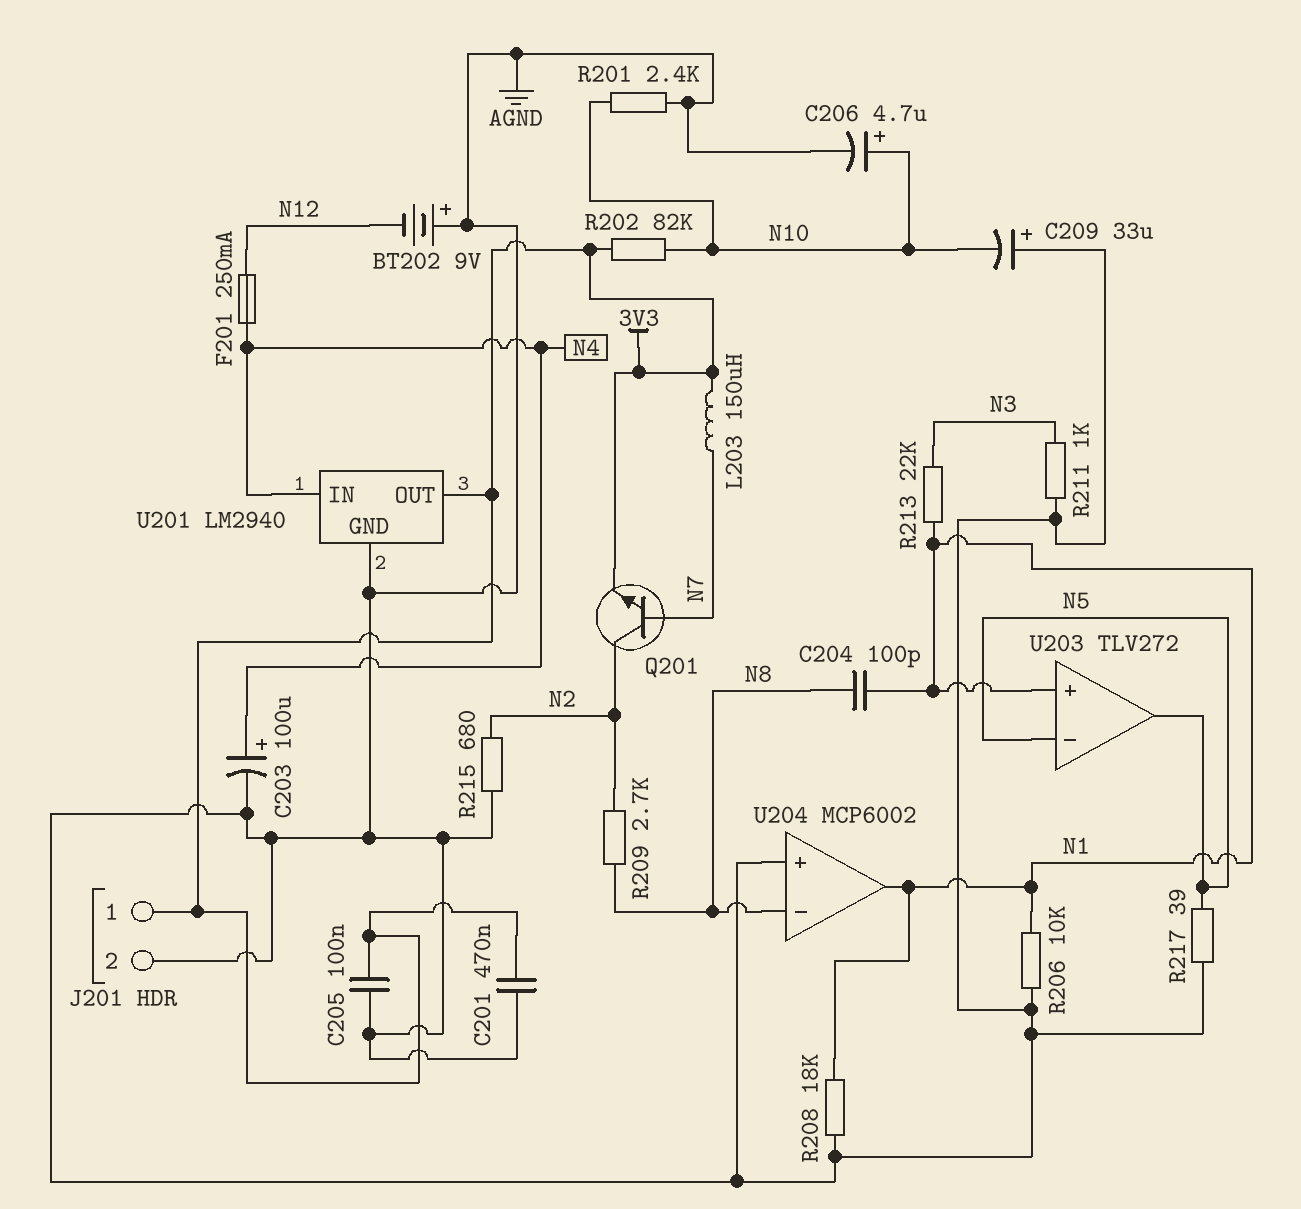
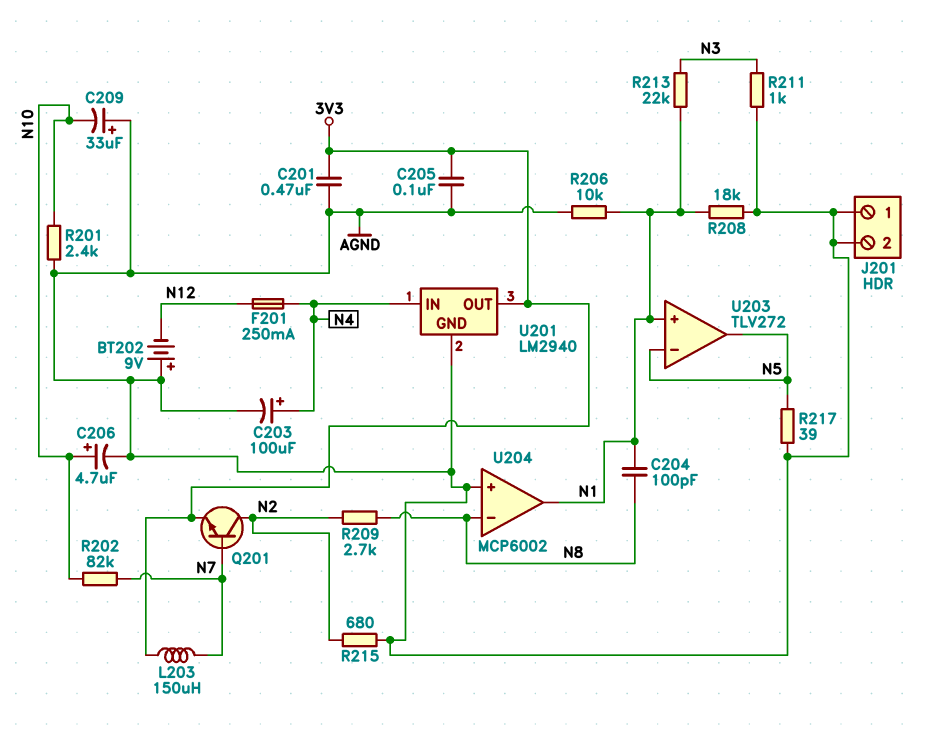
J201 pin 1: 3V3 -> AGND
R202: 82k (3V3, N10) -> 82k (N7, N10)

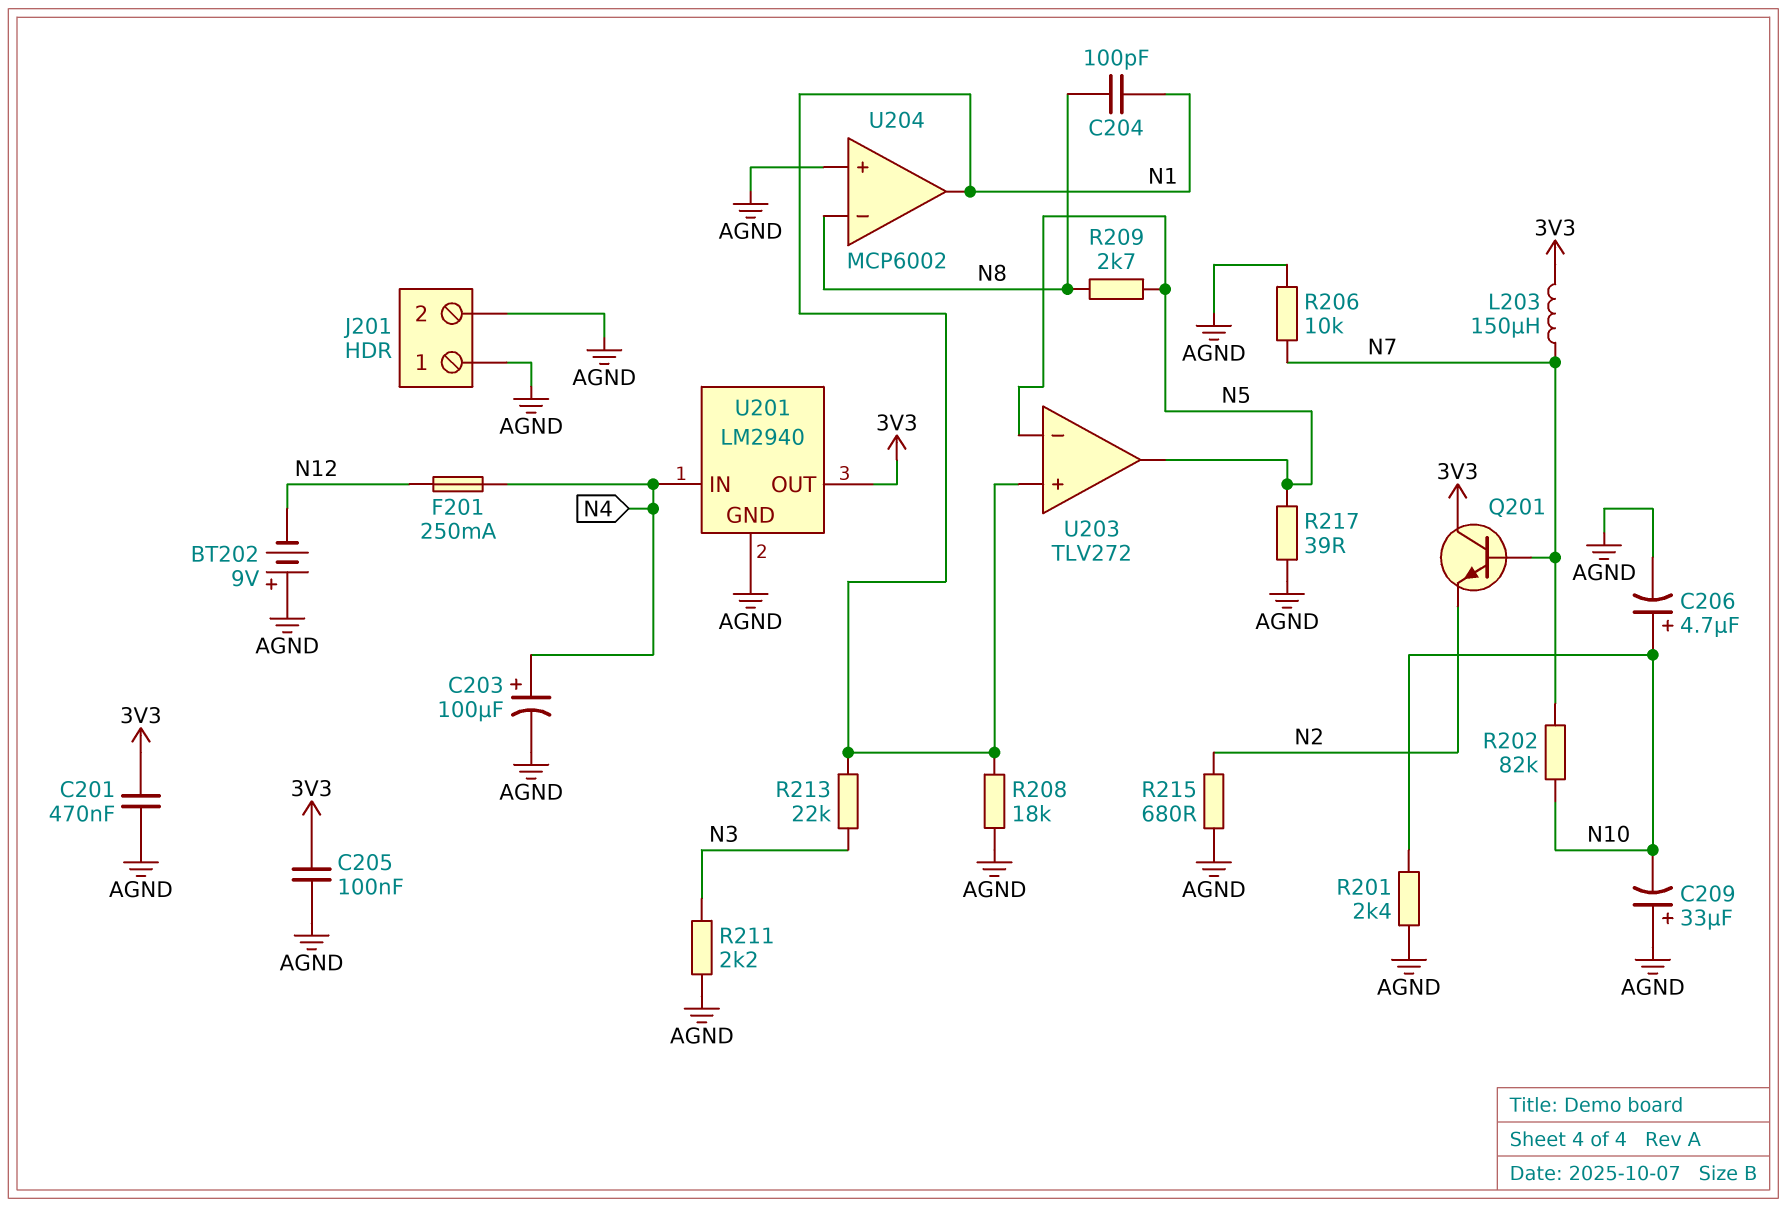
Q201: NPN (B N7, C N2, E 3V3) -> NPN (B N7, C 3V3, E N2)
R206: 10k (AGND, N1) -> 10k (AGND, N7)
R209: 2.7k (N2, N8) -> 2.7k (N5, N8)
R211: 1k (AGND, N3) -> 2.2k (AGND, N3)

